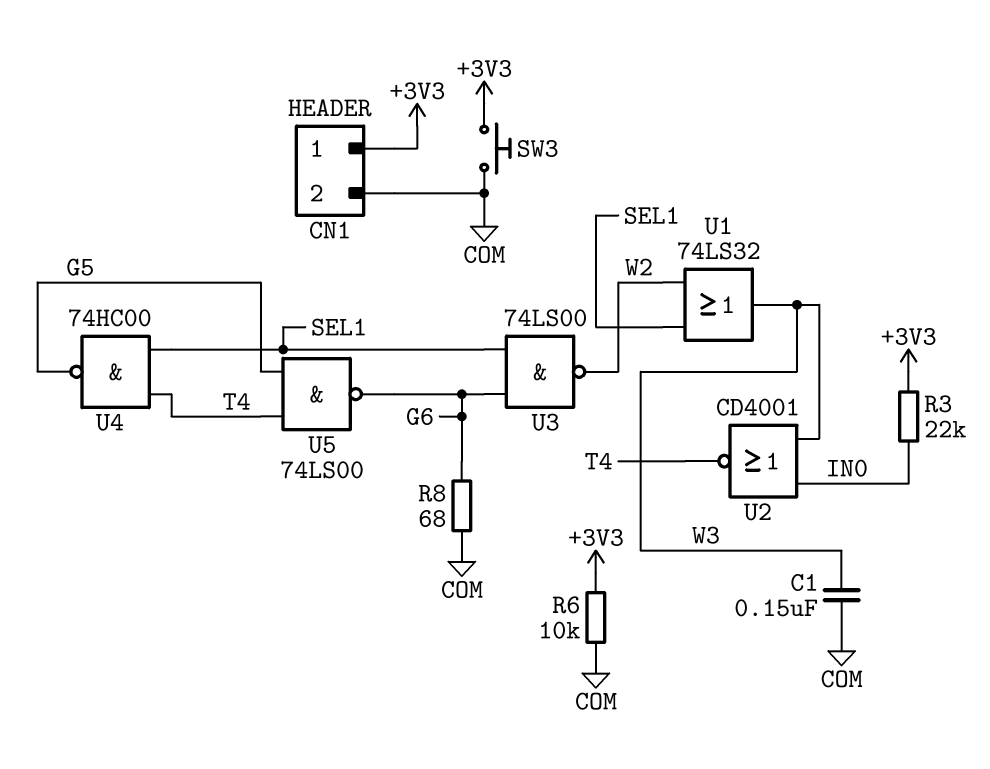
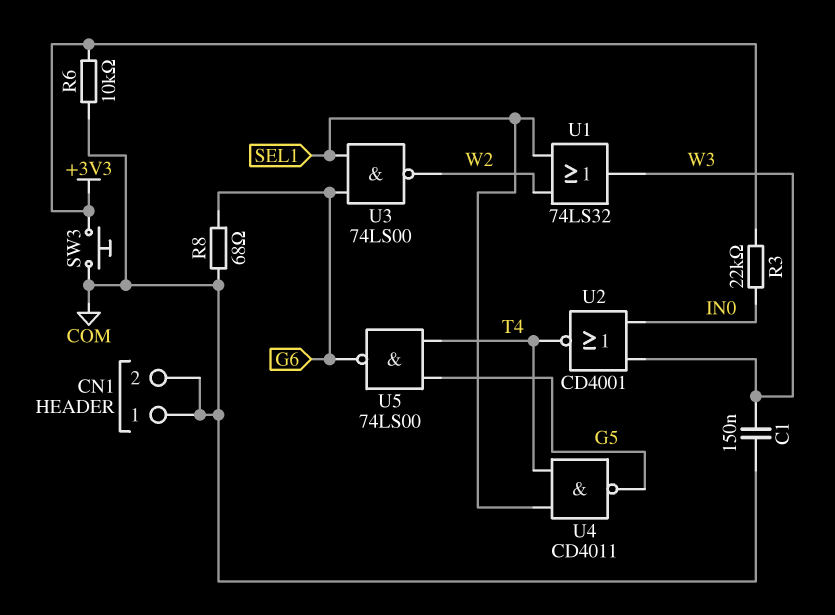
CN1 pin 1: +3V3 -> COM
U4: NAND 74HC00 (in SEL1, in T4, out G5) -> NAND CD4011 (in SEL1, in T4, out G5)

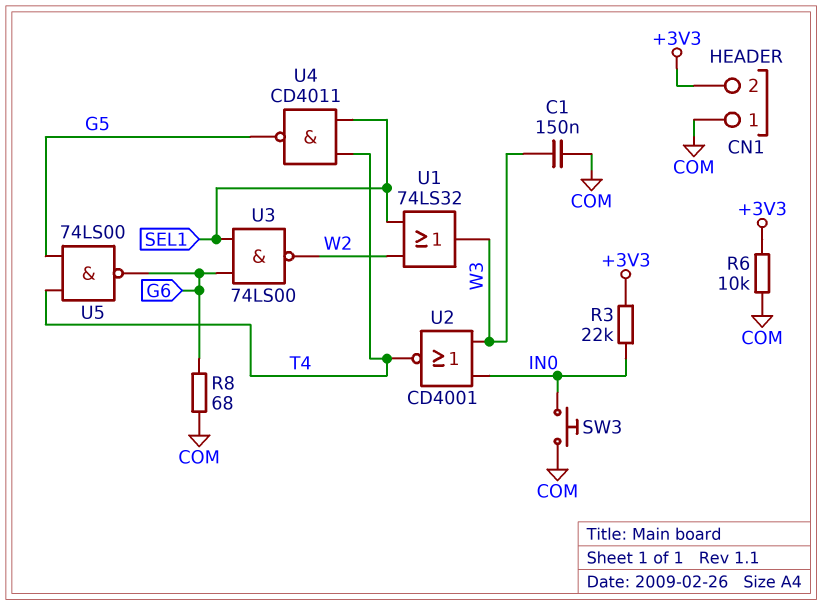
CN1 pin 2: COM -> +3V3
SW3: button (+3V3, COM) -> button (COM, IN0)

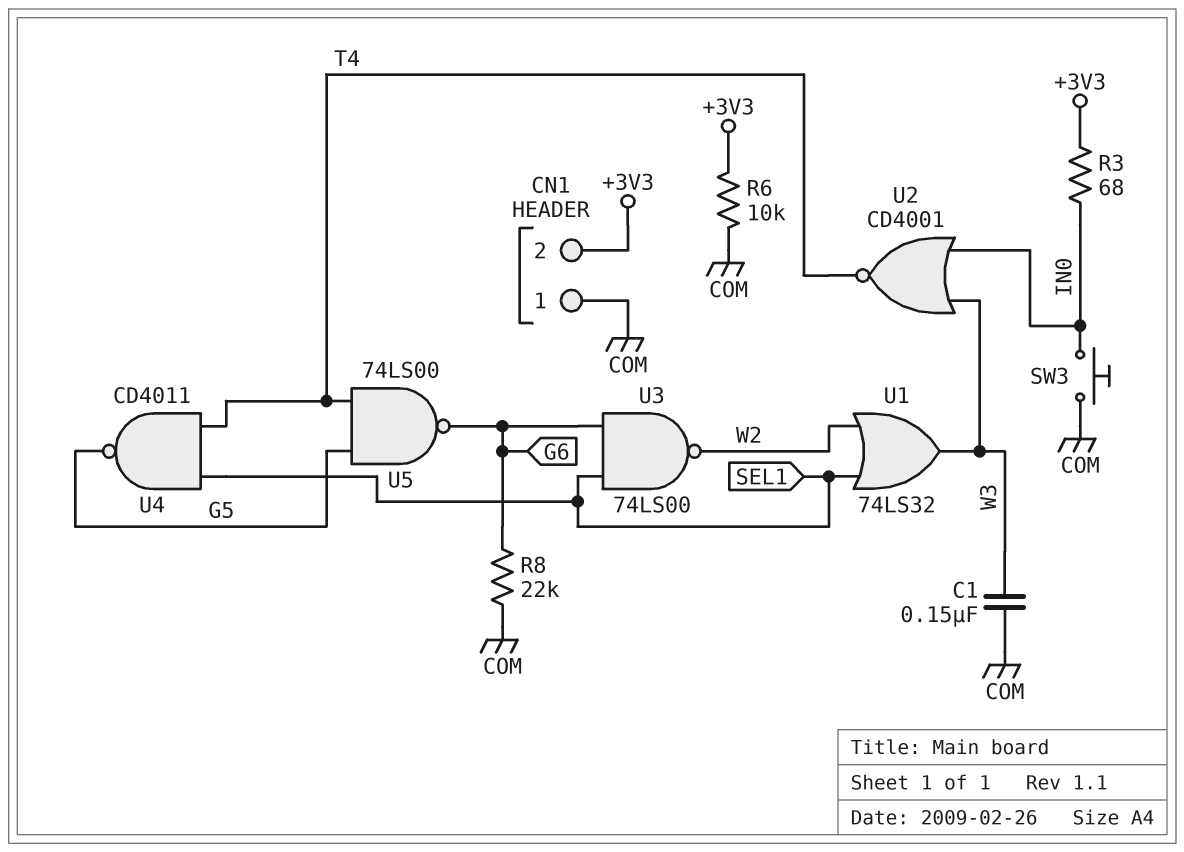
R3: 22k (+3V3, IN0) -> 68 (+3V3, IN0)
R8: 68 (COM, G6) -> 22k (COM, G6)

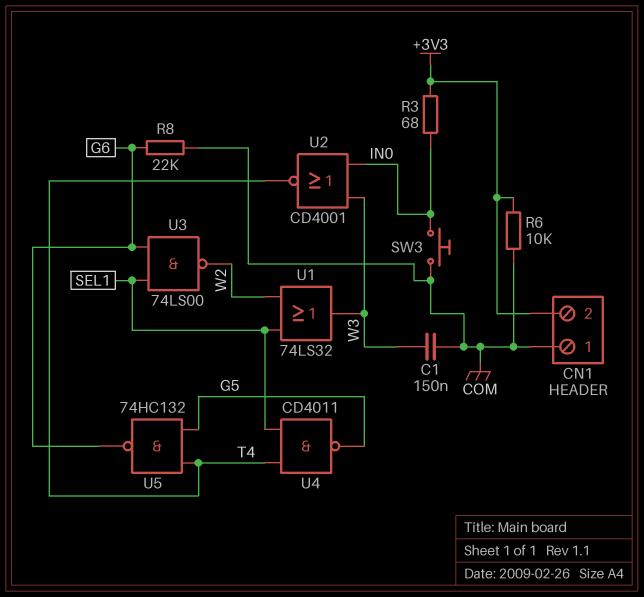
U5: NAND 74LS00 (in G5, in T4, out G6) -> NAND 74HC132 (in G5, in T4, out G6)

